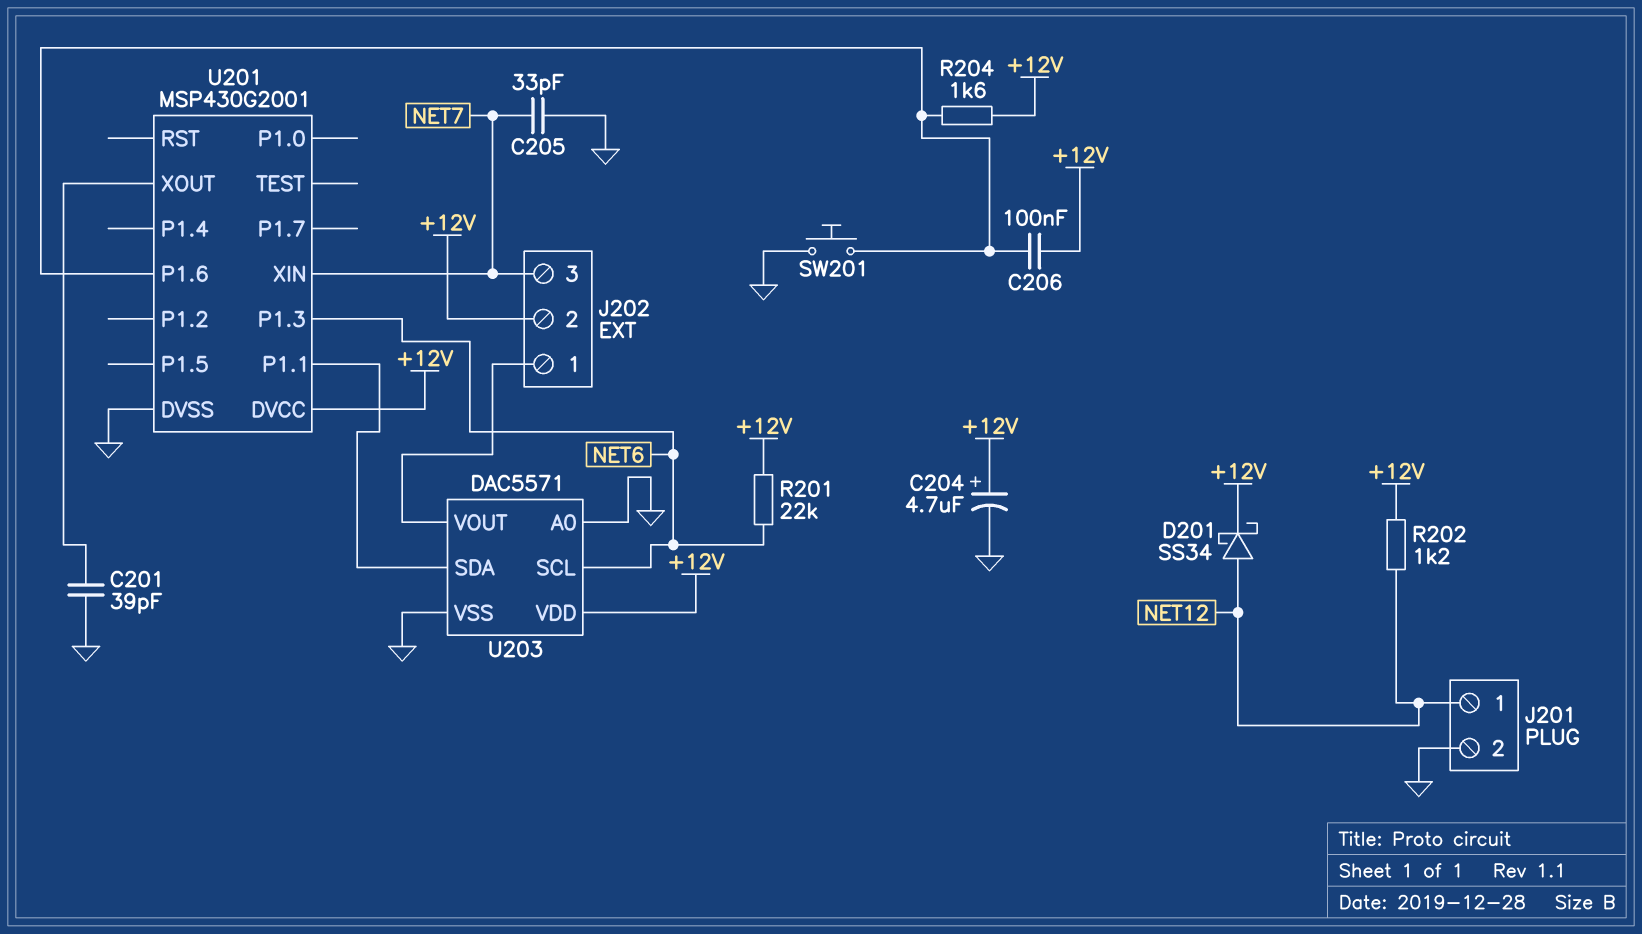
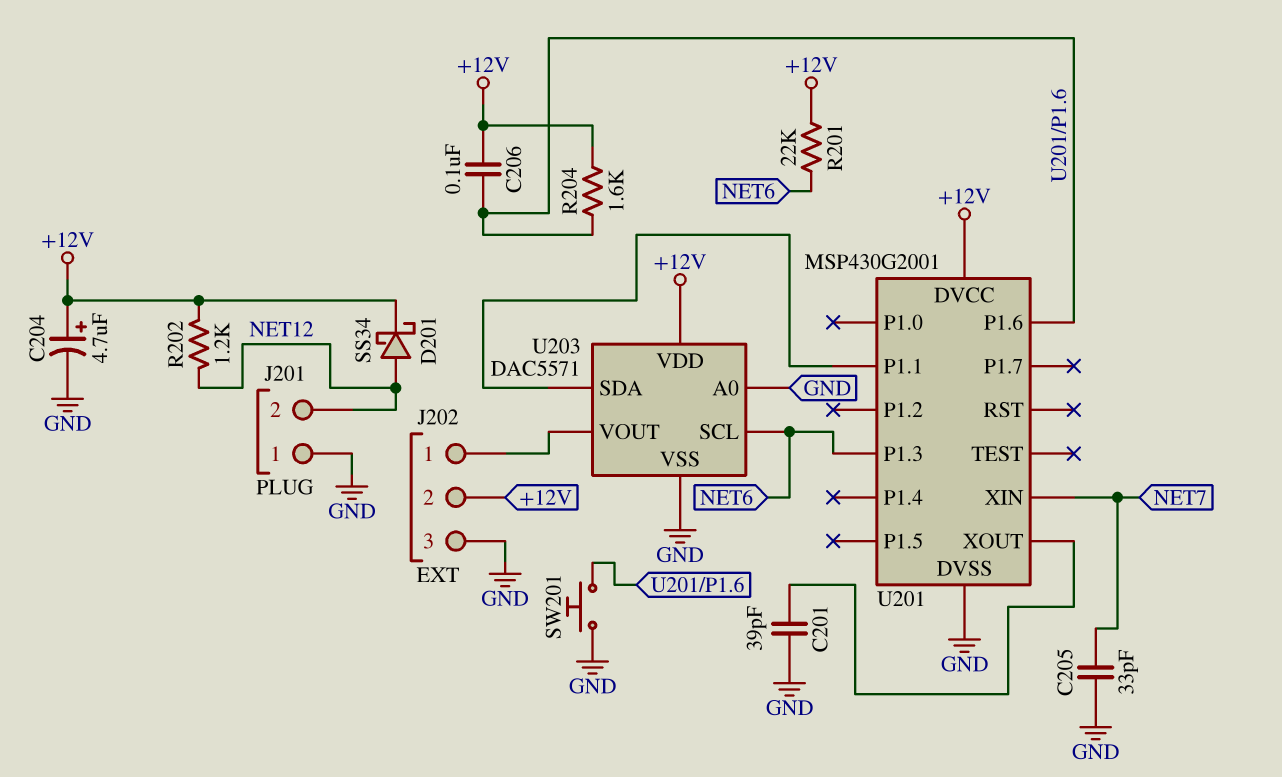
J201 pin 1: NET12 -> GND
J201 pin 2: GND -> NET12
J202 pin 3: NET7 -> GND

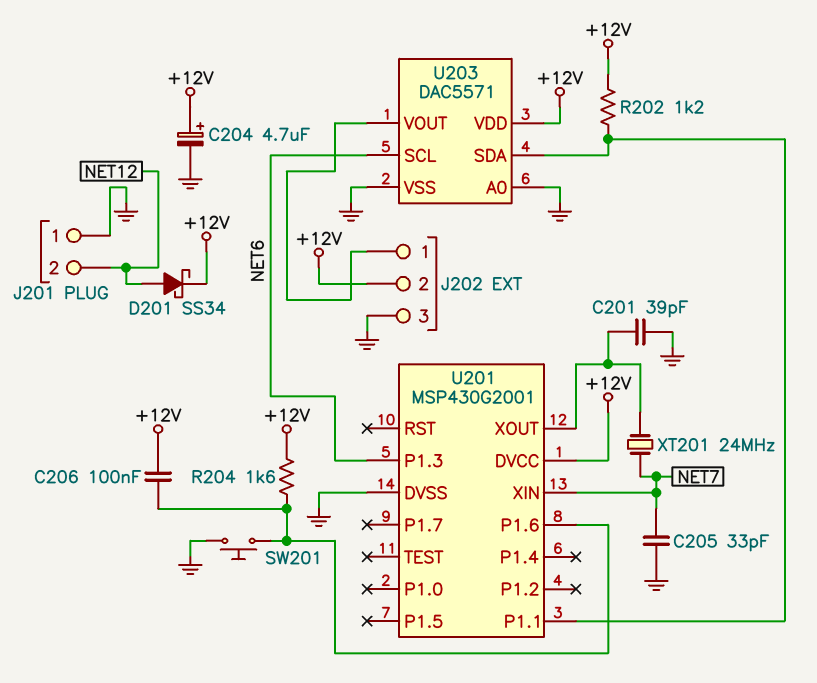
R201: 22k (+12V, NET6) -> none
R202: 1.2k (+12V, NET12) -> 1.2k (+12V, U201/P1.1)
XT201: none -> 24MHz (NET7, U201/XOUT)

